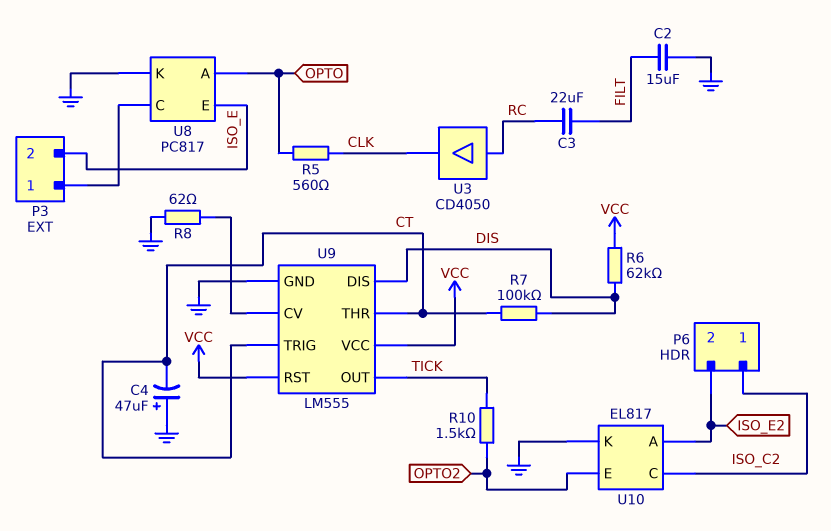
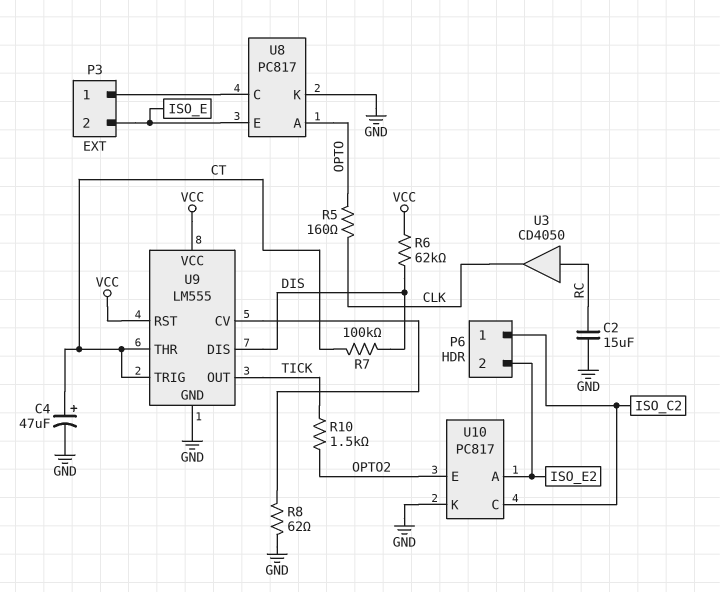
C2: 15uF (FILT, GND) -> 15uF (GND, RC)
C3: 22uF (FILT, RC) -> none
C4: 47uF (plus GND, minus CT) -> 47uF (plus CT, minus GND)
R5: 560 (CLK, OPTO) -> 160 (CLK, OPTO)
U10: EL817 -> PC817

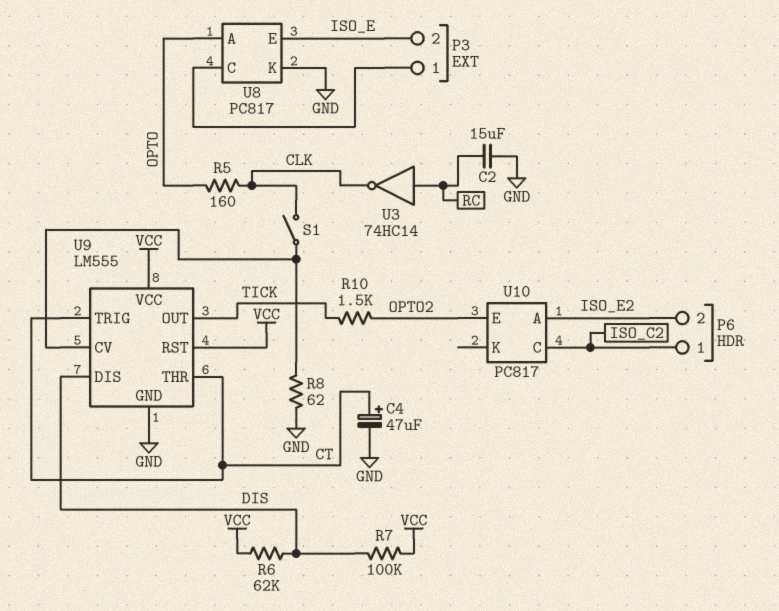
R7: 100k (CT, DIS) -> 100k (DIS, VCC)
S1: none -> switch (CLK, U9/CV)
U3: buffer CD4050 (in RC, out CLK) -> NOT 74HC14 (in RC, out CLK)
U10 pin K: GND -> none

